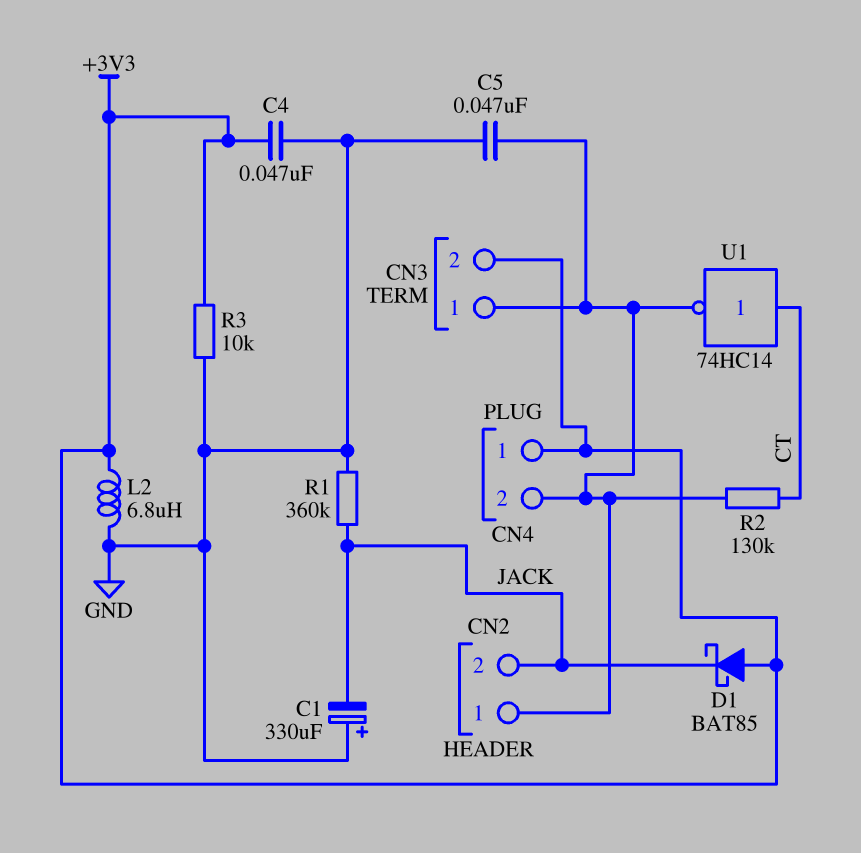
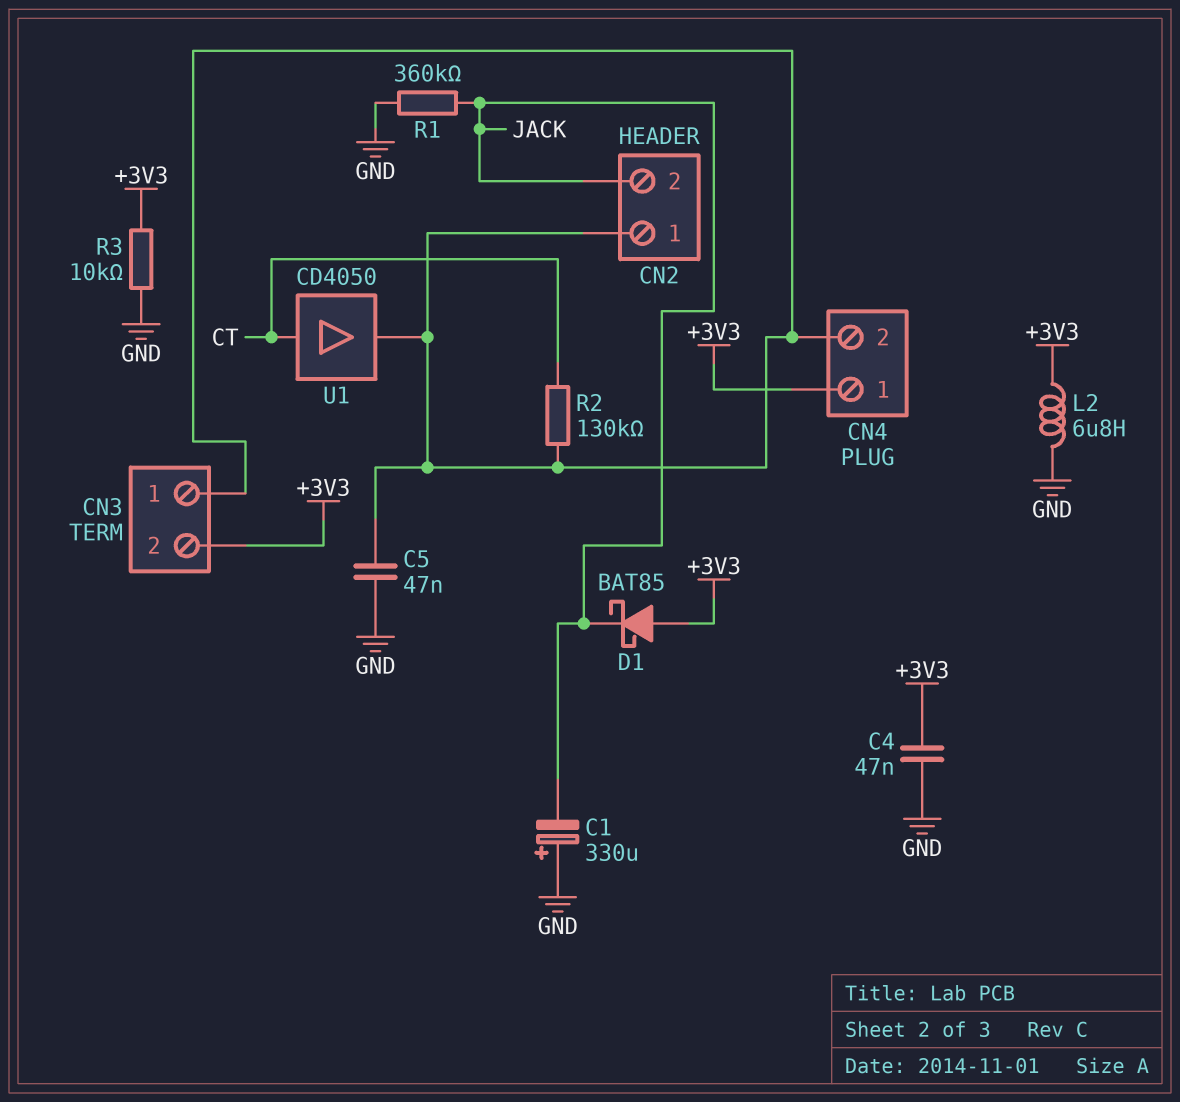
U1: NOT 74HC14 (in CT, out CN2/1) -> buffer CD4050 (in CT, out CN2/1)

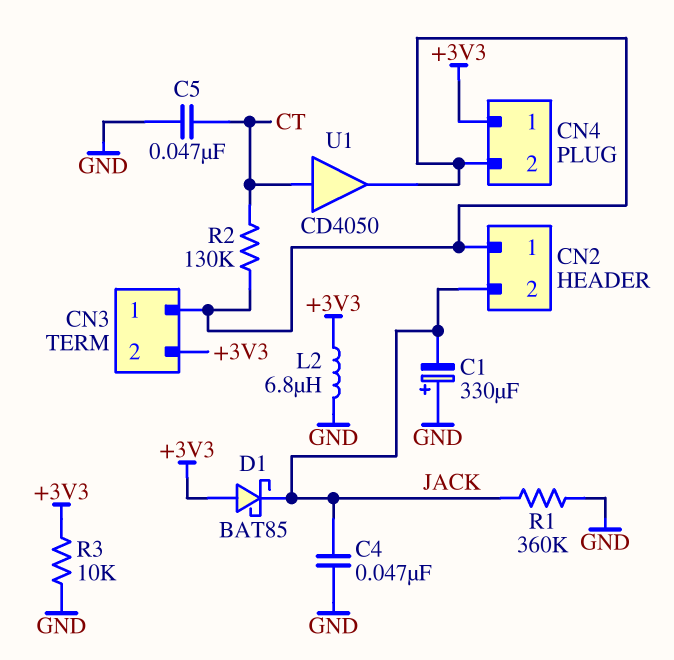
C4: 47nF (+3V3, GND) -> 47nF (GND, JACK)
C5: 47nF (CN2/1, GND) -> 47nF (CT, GND)

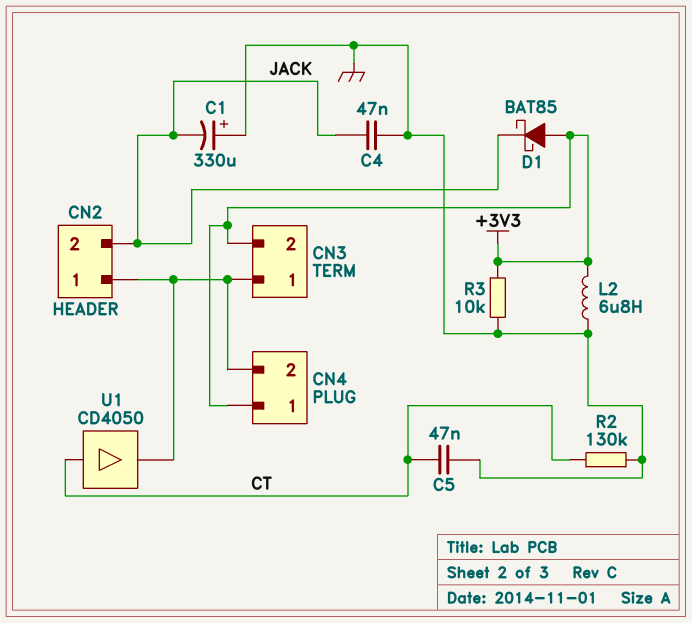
R1: 360k (GND, JACK) -> none
R2: 130k (CN2/1, CT) -> 130k (CT, GND)

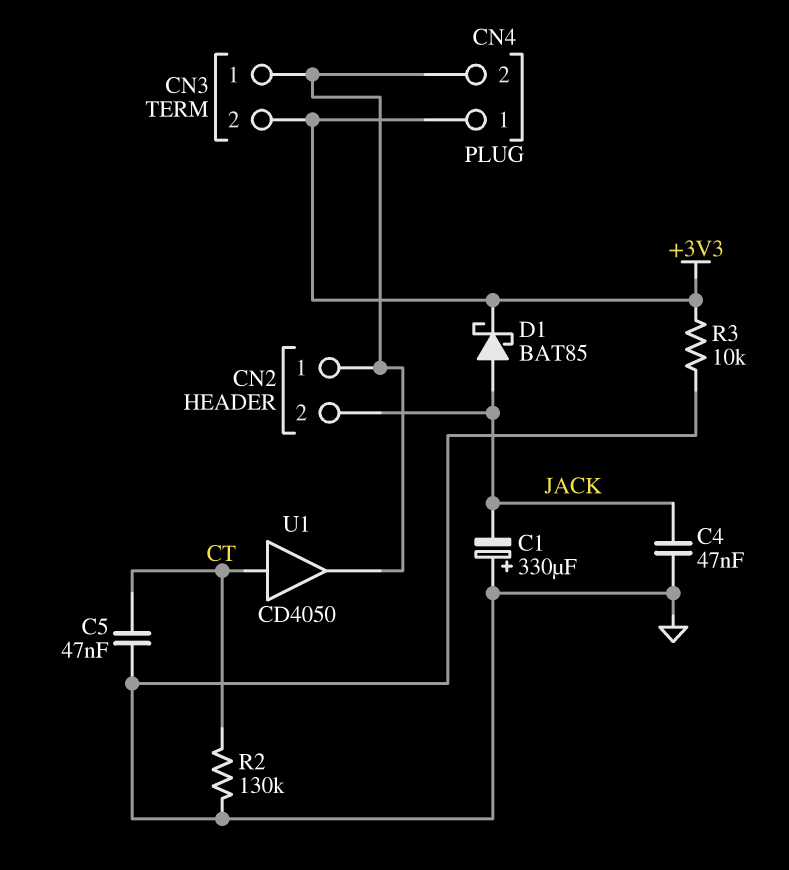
D1: schottky BAT85 (A +3V3, K JACK) -> schottky BAT85 (A JACK, K +3V3)
L2: 6.8uH (+3V3, GND) -> none

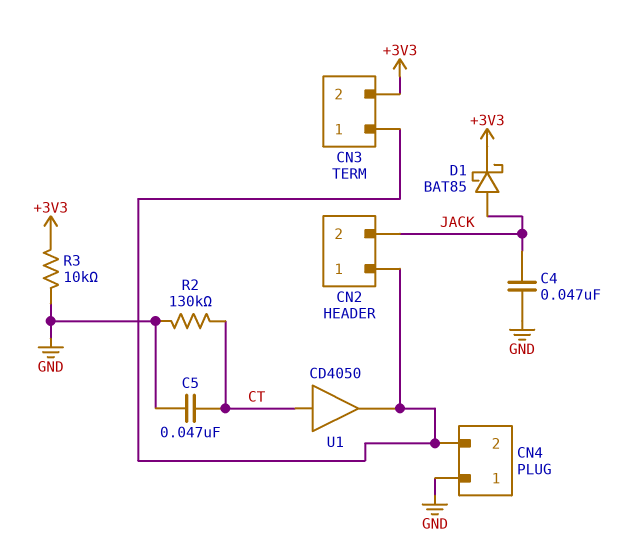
C1: 330uF (plus GND, minus JACK) -> none
CN4 pin 1: +3V3 -> GND

